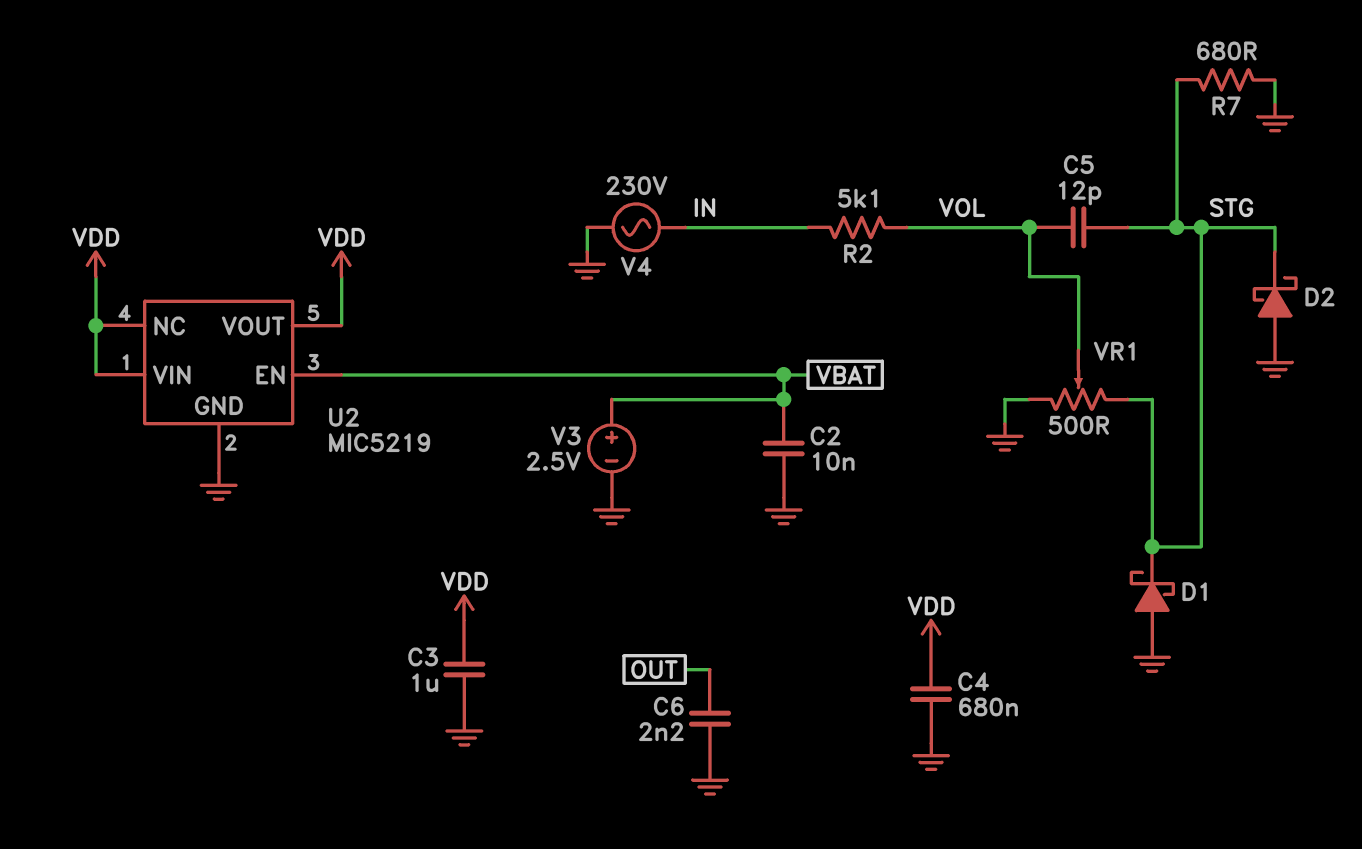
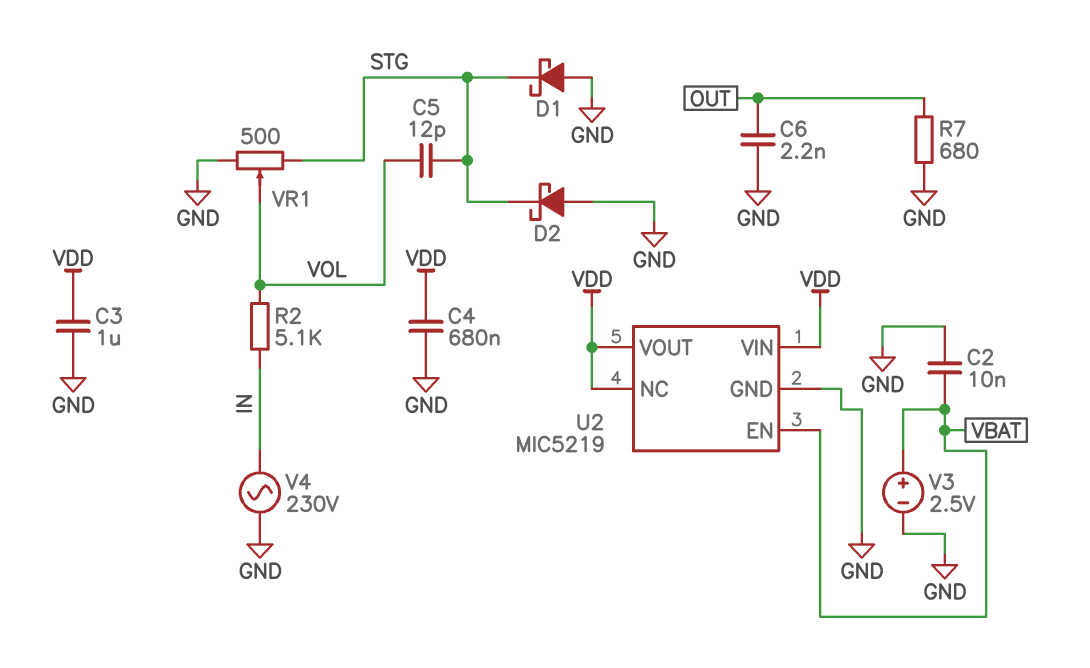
R7: 680 (GND, STG) -> 680 (GND, OUT)

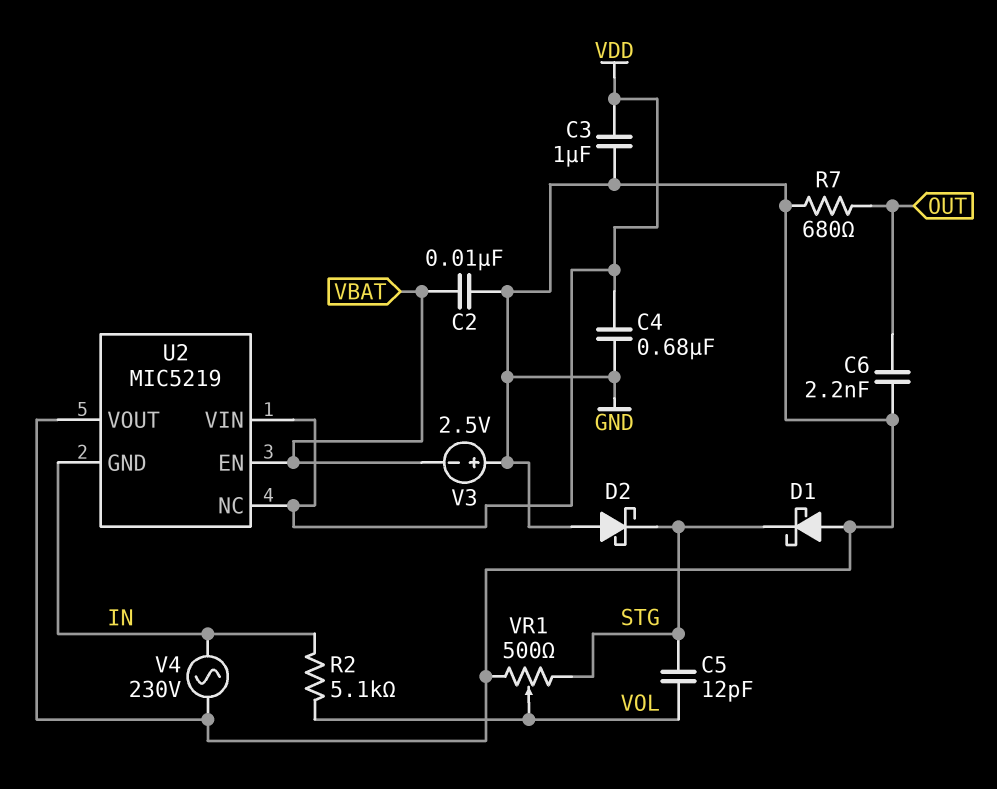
U2 pin GND: GND -> IN
U2 pin VOUT: VDD -> GND
V3: 2.5V (plus VBAT, minus GND) -> 2.5V (plus GND, minus VBAT)

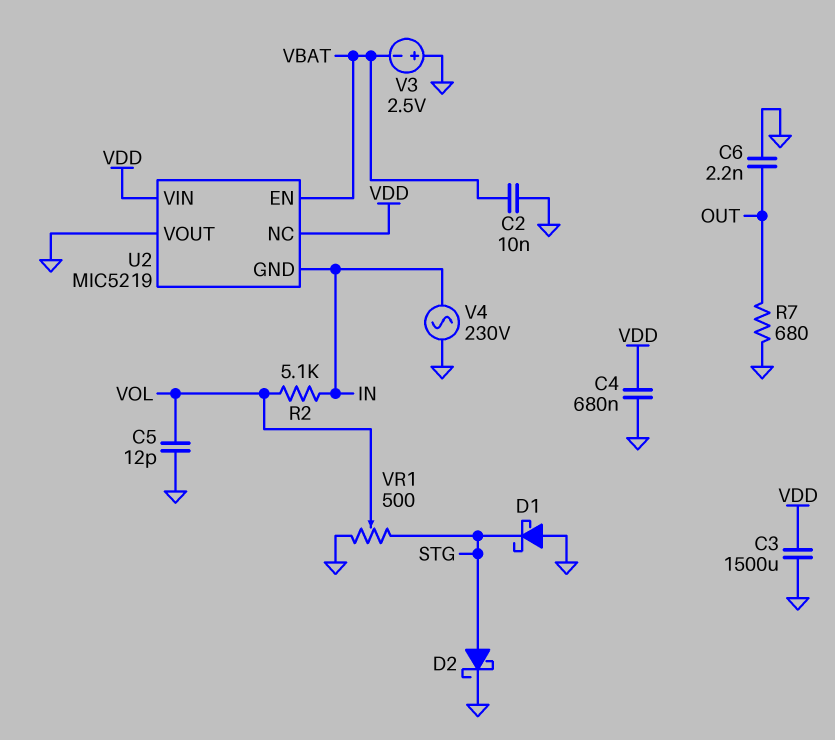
C3: 1uF (GND, VDD) -> 1500uF (GND, VDD)
C5: 12pF (STG, VOL) -> 12pF (GND, VOL)
D2: schottky (A GND, K STG) -> schottky (A STG, K GND)

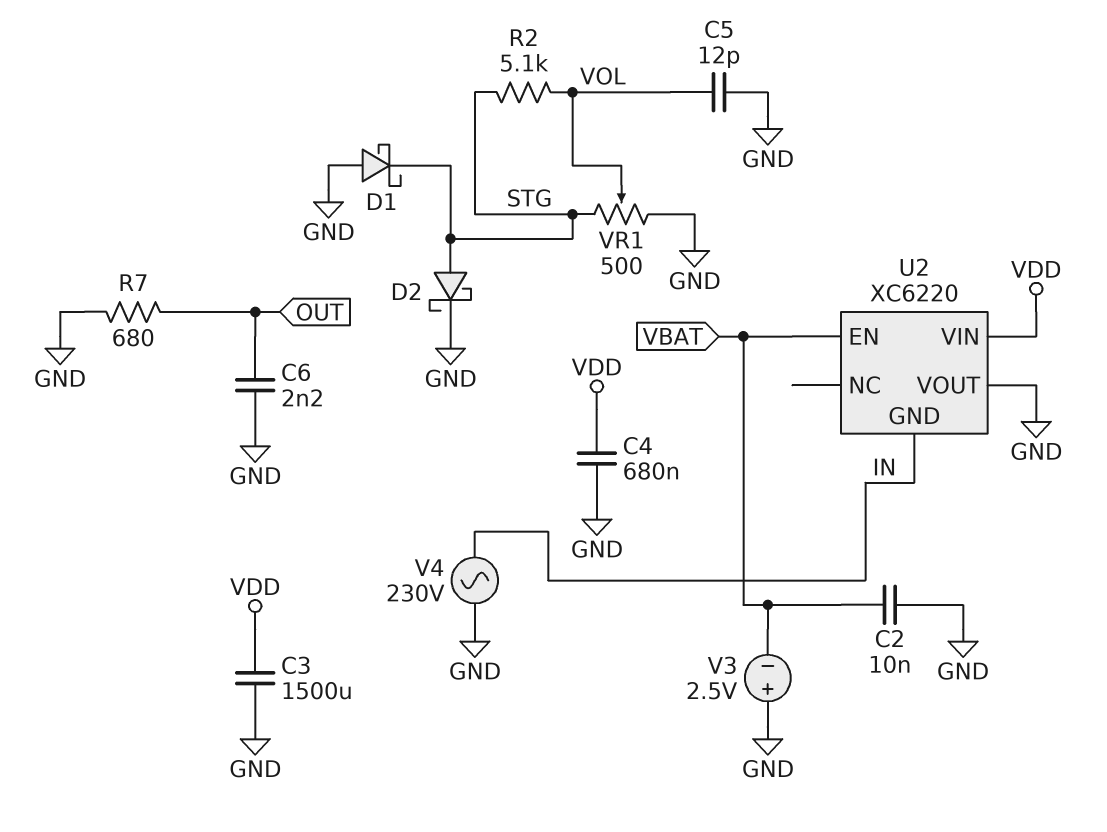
R2: 5.1k (IN, VOL) -> 5.1k (STG, VOL)
U2: MIC5219 -> XC6220
U2 pin NC: VDD -> none

